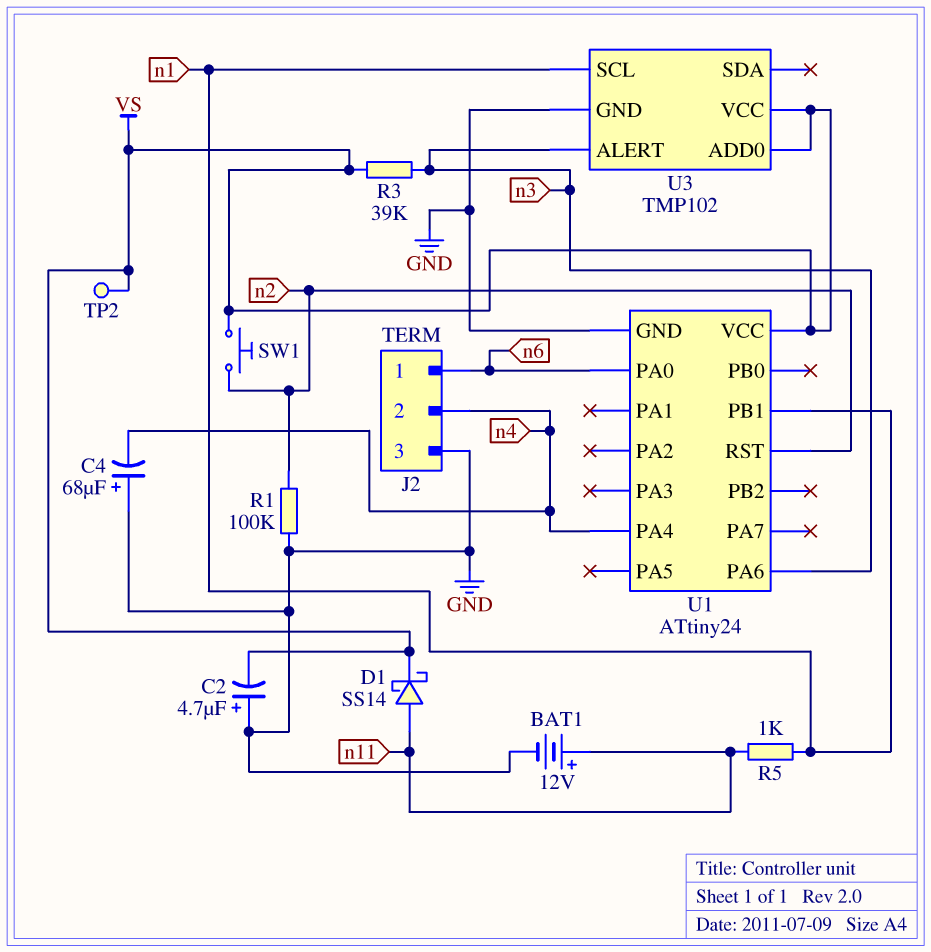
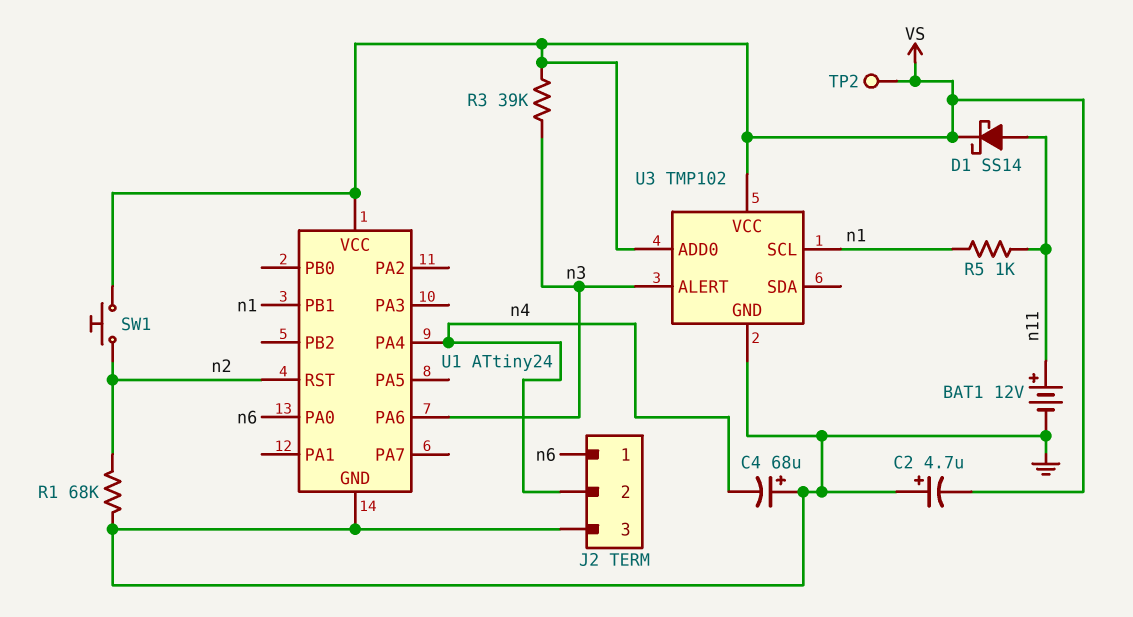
R1: 100k (GND, n2) -> 68k (GND, n2)

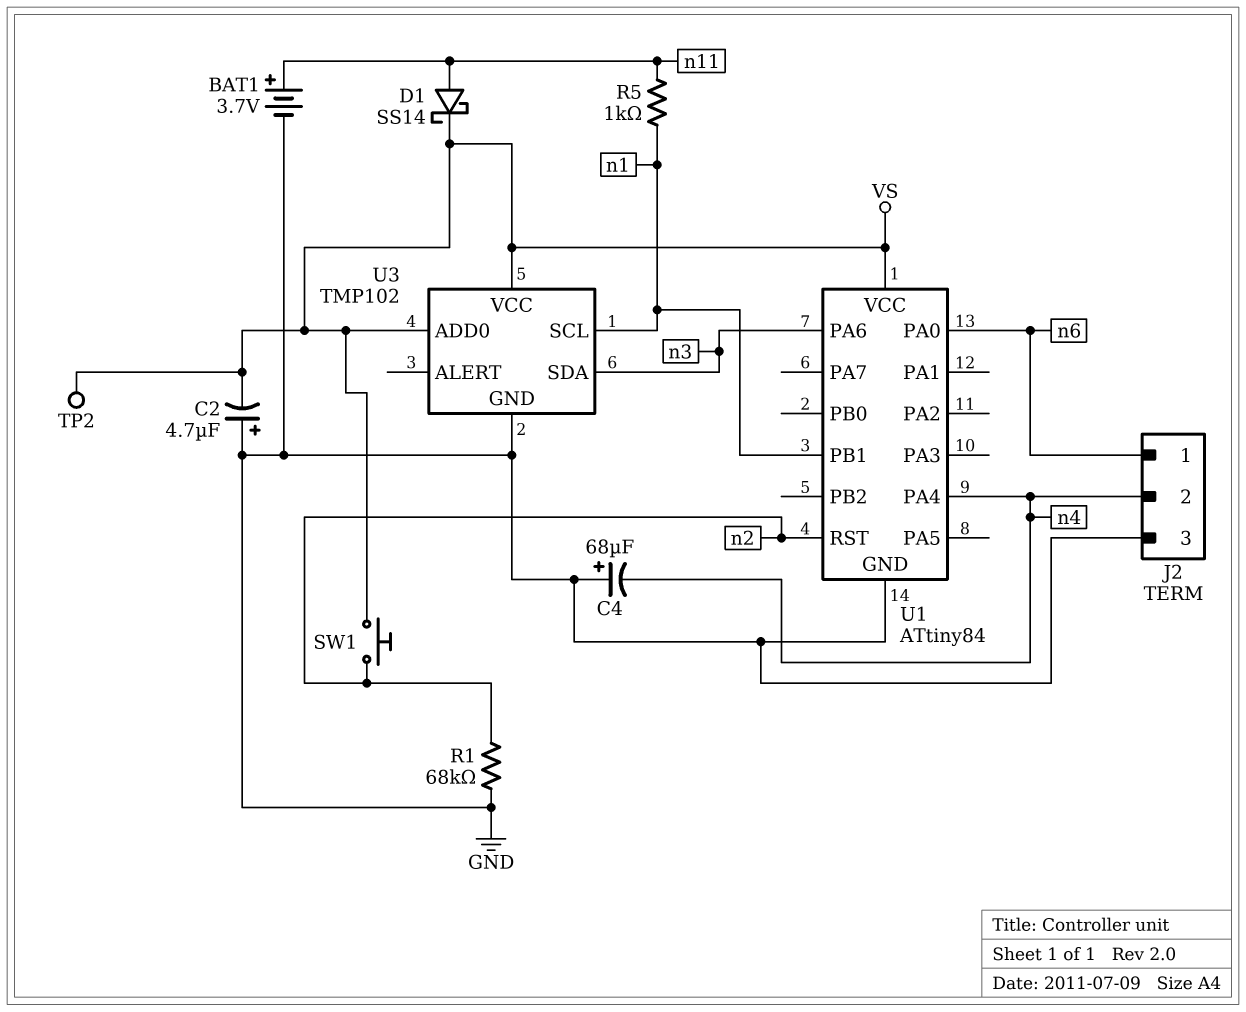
BAT1: 12V (plus n11, minus GND) -> 3.7V (plus n11, minus GND)
R3: 39k (VS, n3) -> none
U1: ATtiny24 -> ATtiny84
U3 pin ALERT: n3 -> none
U3 pin SDA: none -> n3

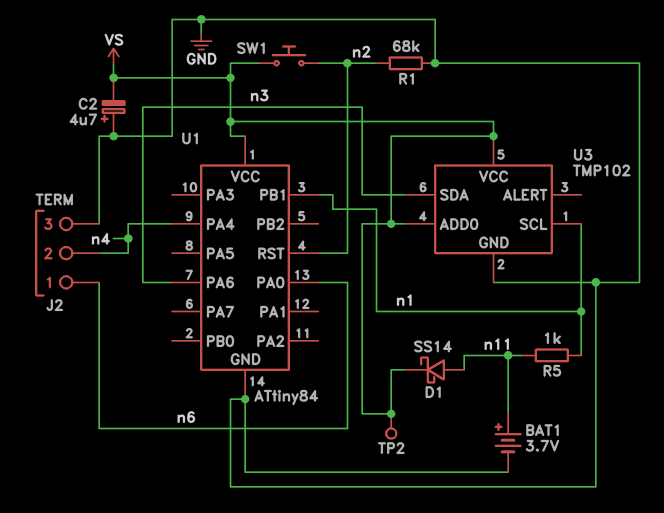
C4: 68uF (plus GND, minus n4) -> none

